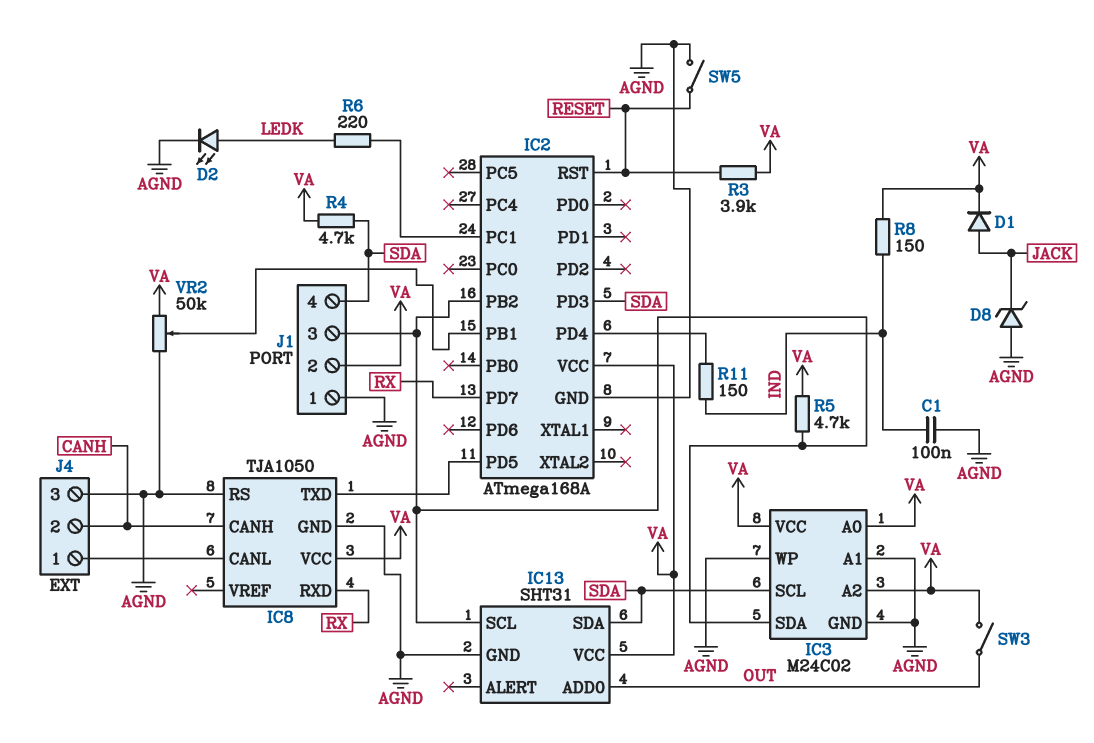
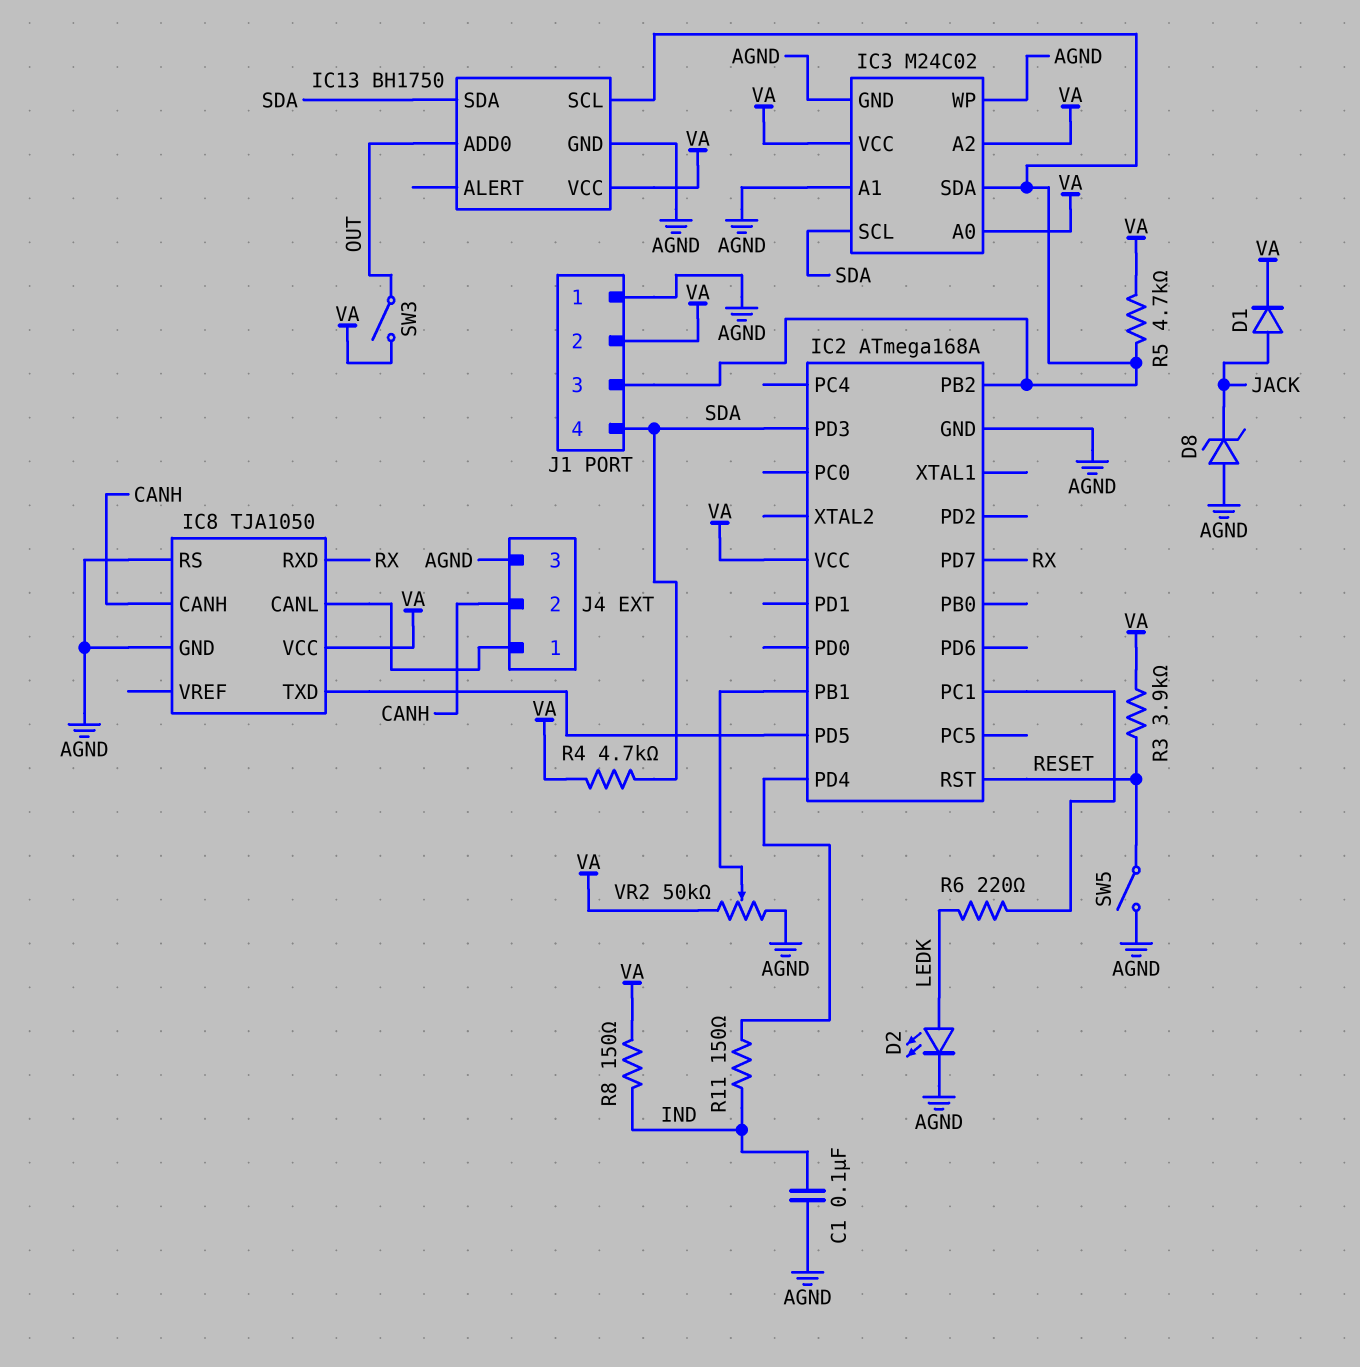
IC13: SHT31 -> BH1750

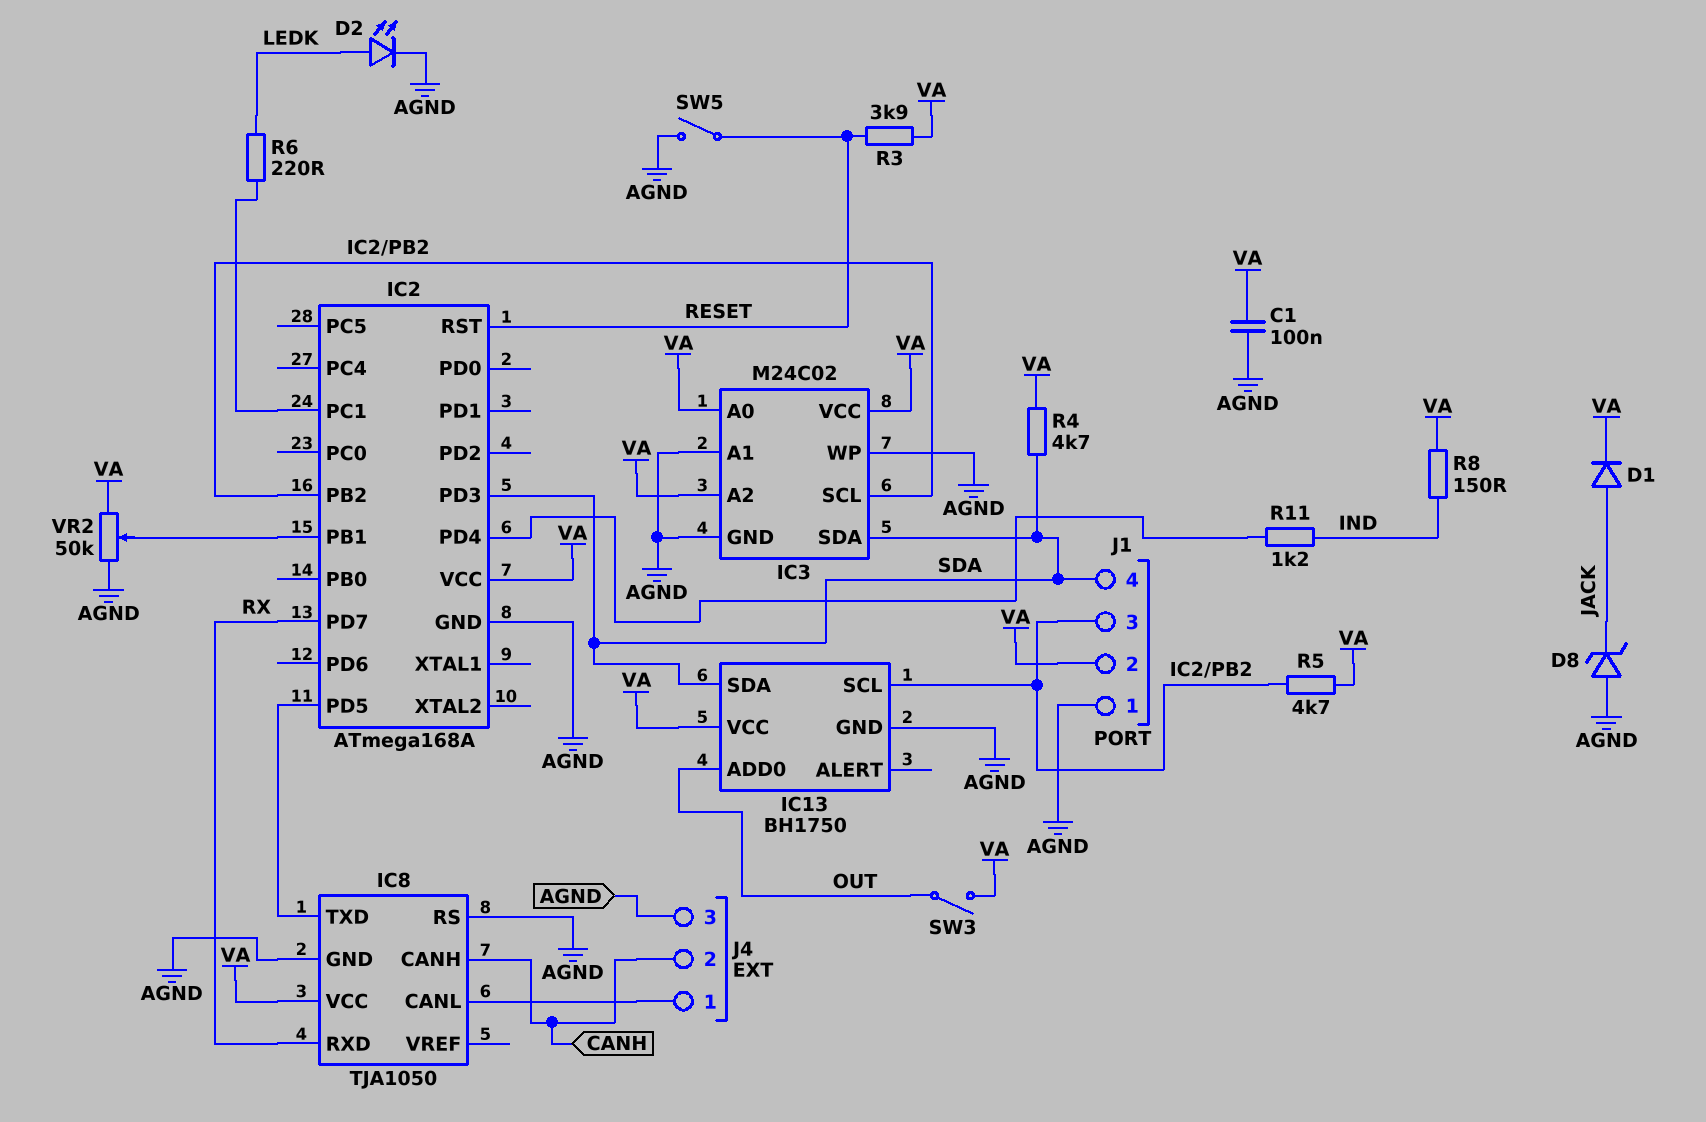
C1: 100nF (AGND, IND) -> 100nF (AGND, VA)
IC3 pin SCL: SDA -> IC2/PB2
IC3 pin SDA: IC2/PB2 -> SDA
R11: 150 (IC2/PD4, IND) -> 1.2k (IC2/PD4, IND)

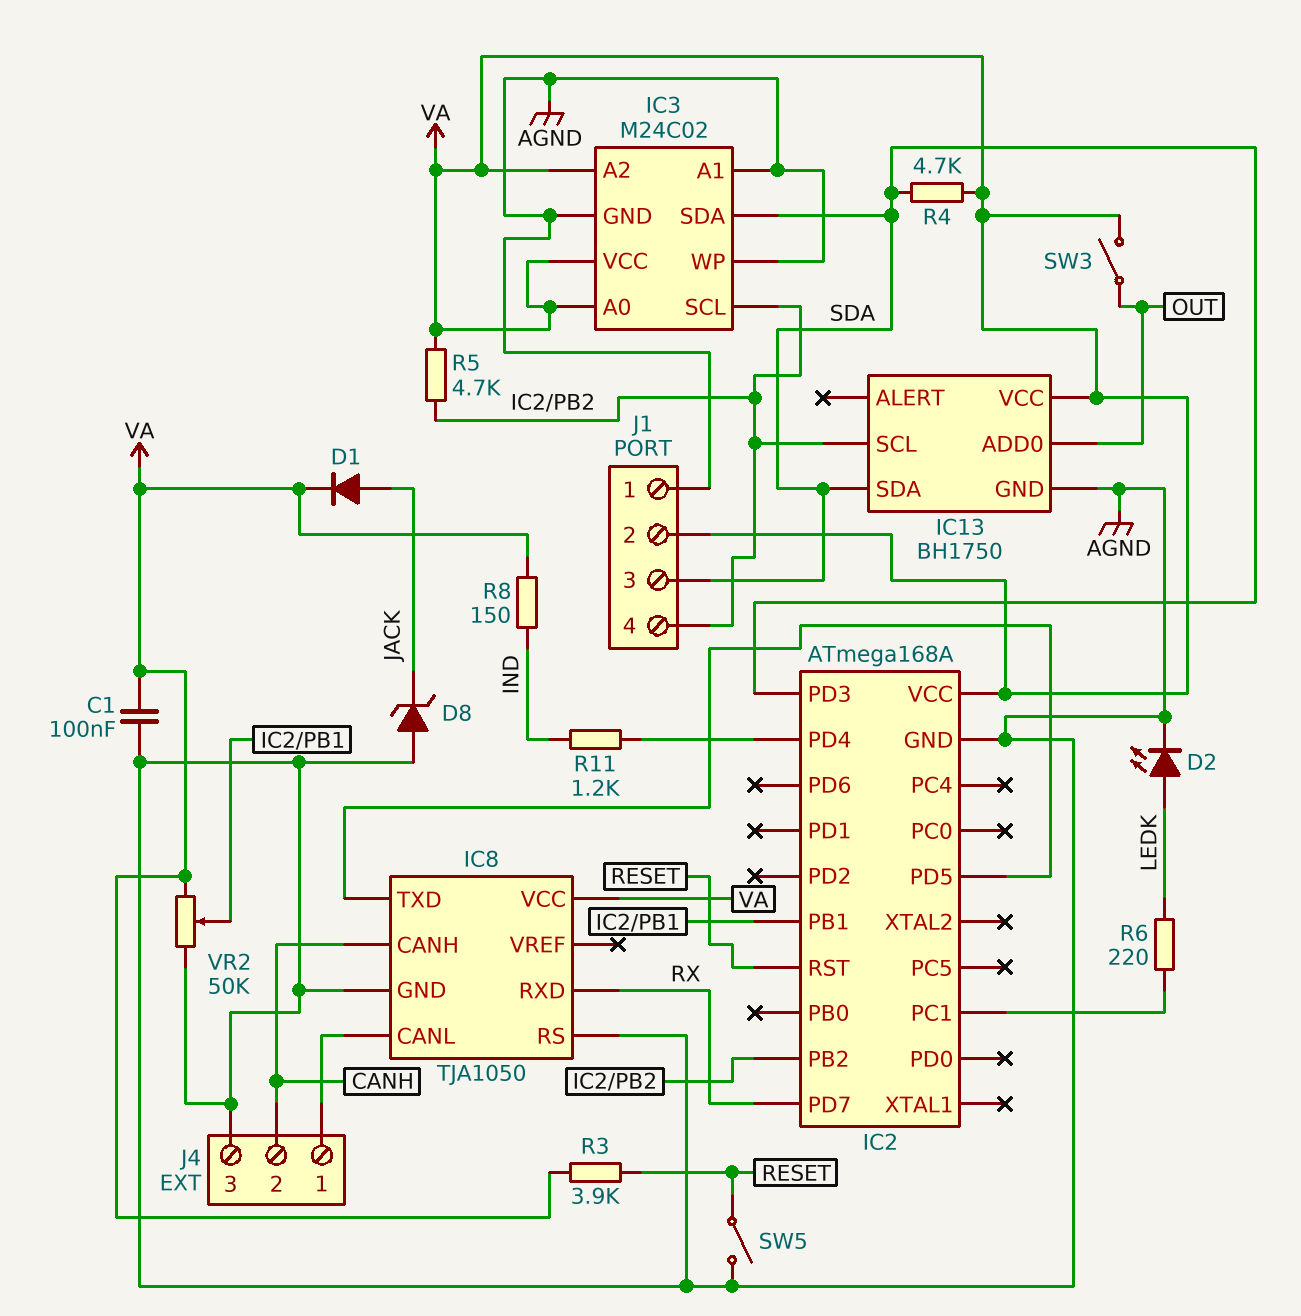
J1 pin 3: IC2/PB2 -> SDA
J1 pin 4: SDA -> IC2/PB2

